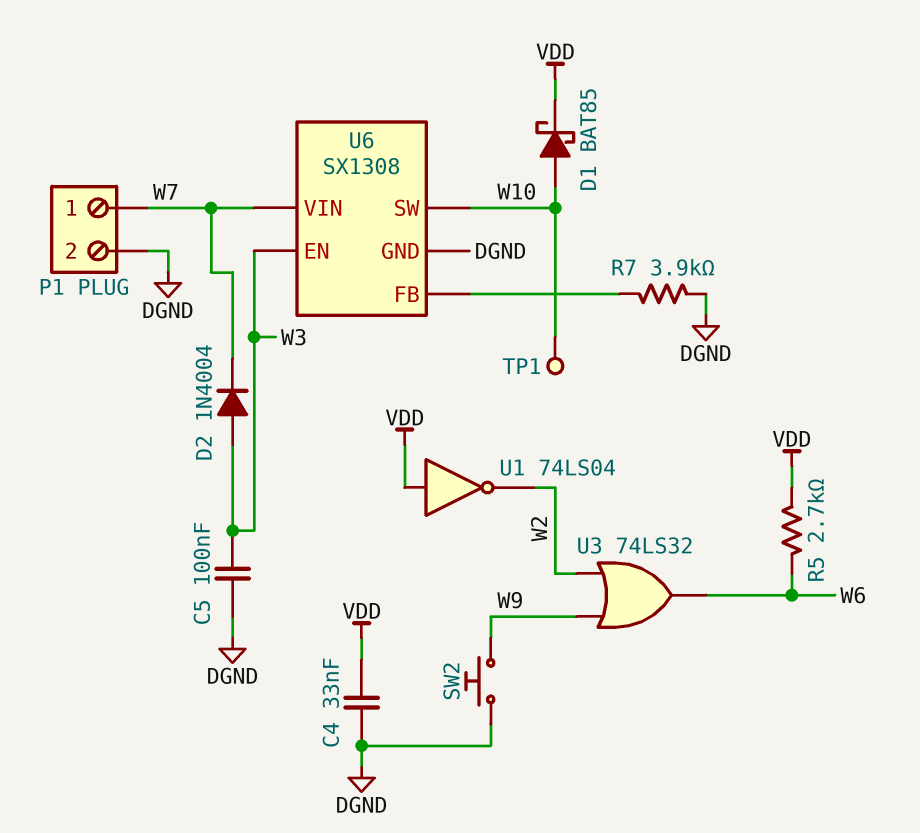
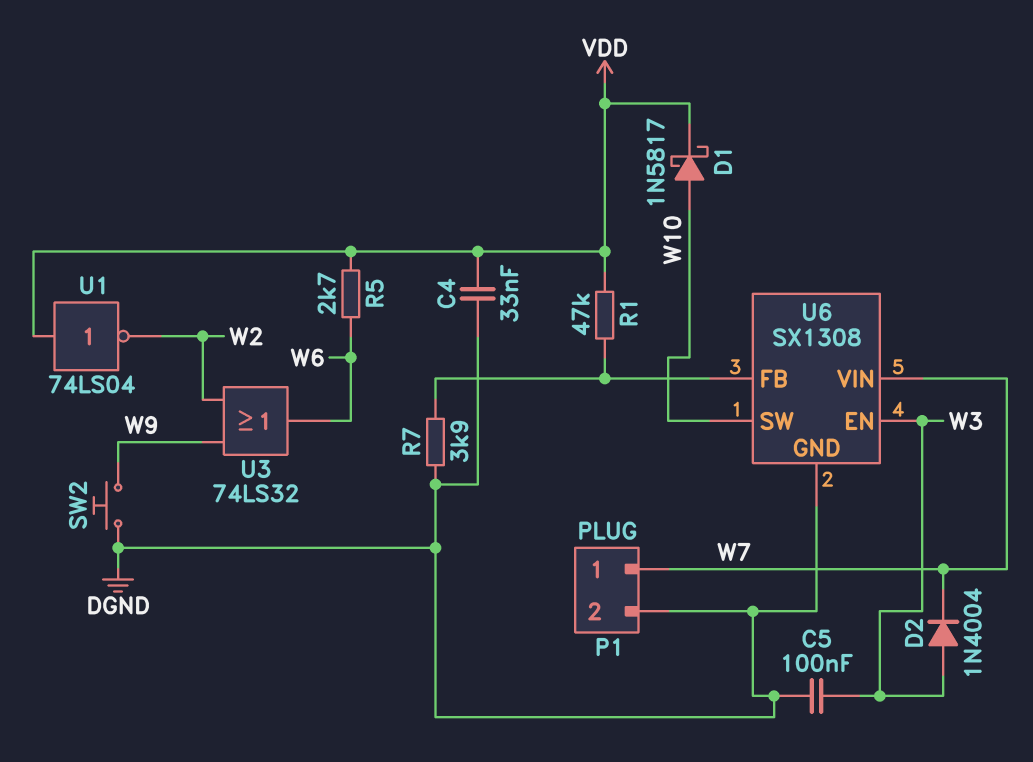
D1: schottky BAT85 (A W10, K VDD) -> schottky 1N5817 (A W10, K VDD)
R1: none -> 47k (U6/FB, VDD)
TP1: test point (W10) -> none

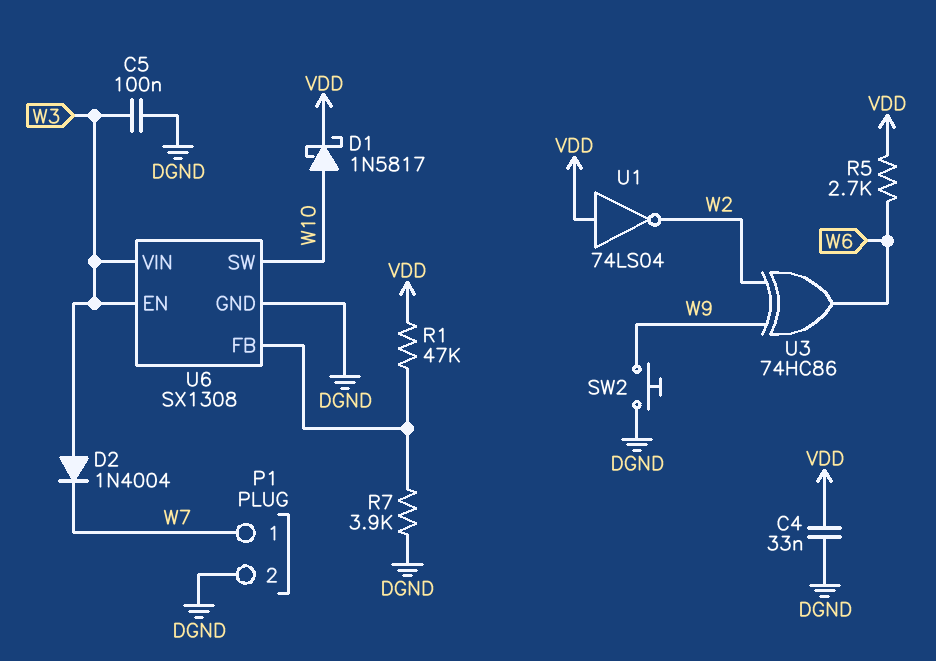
U3: OR 74LS32 (in W2, in W9, out W6) -> XOR 74HC86 (in W2, in W9, out W6)
U6 pin VIN: W7 -> W3

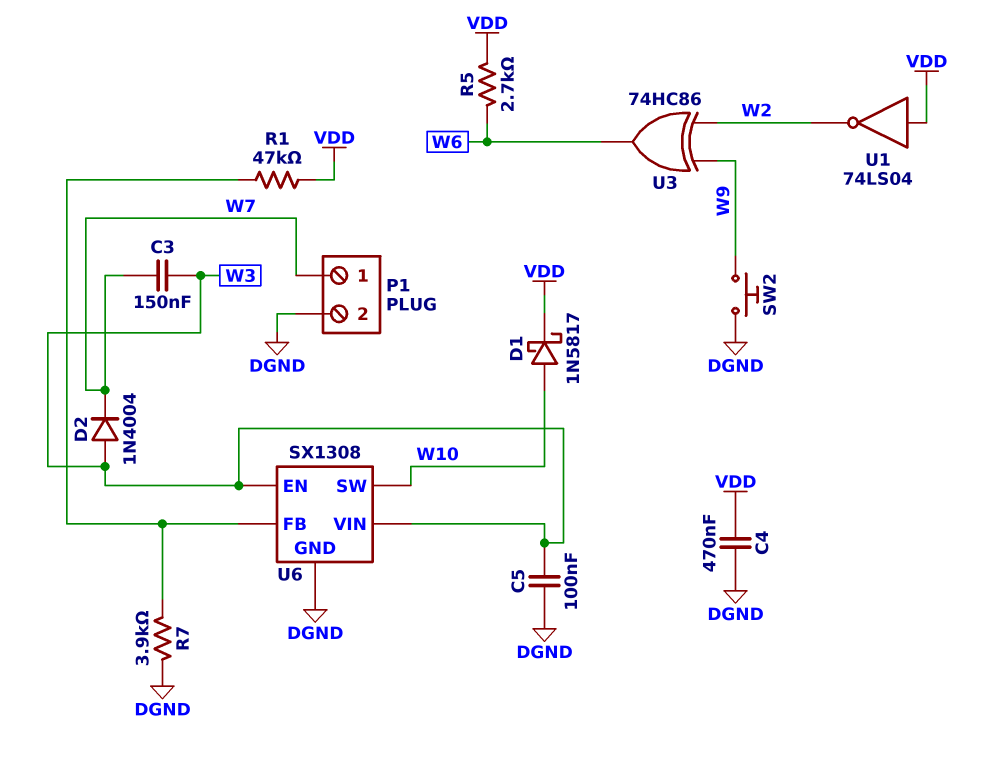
C3: none -> 150nF (W3, W7)
C4: 33nF (DGND, VDD) -> 470nF (DGND, VDD)

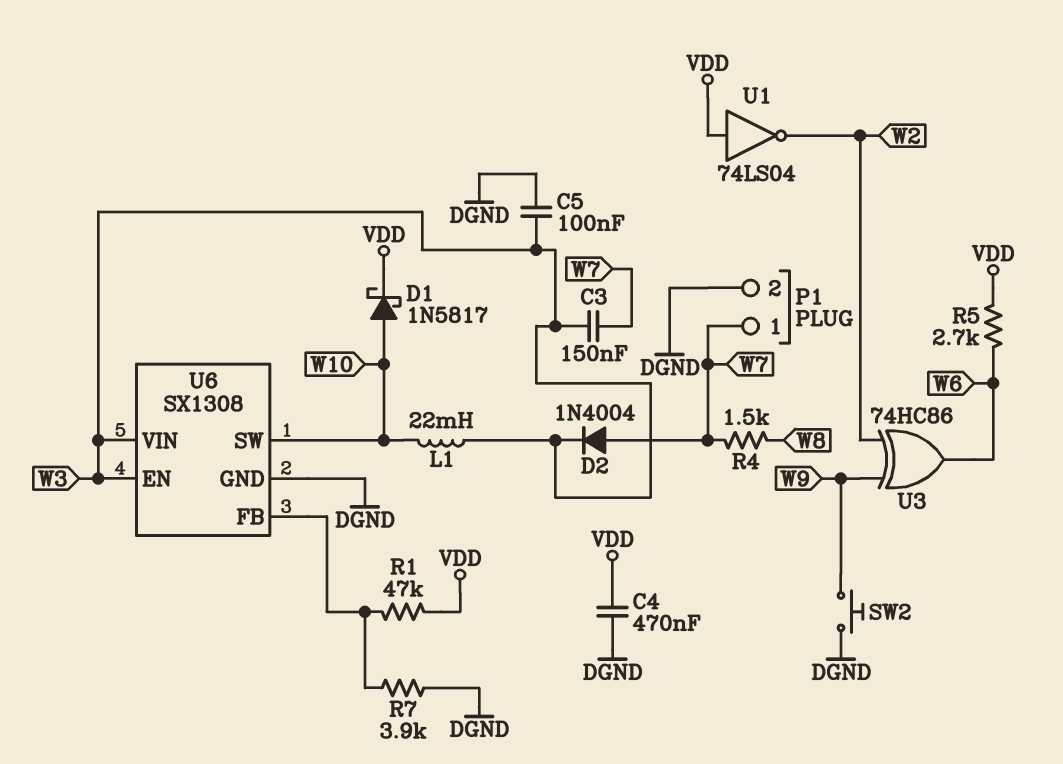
D2: diode 1N4004 (A W3, K W7) -> diode 1N4004 (A W7, K W3)
L1: none -> 22mH (W3, W10)
R4: none -> 1.5k (W7, W8)

